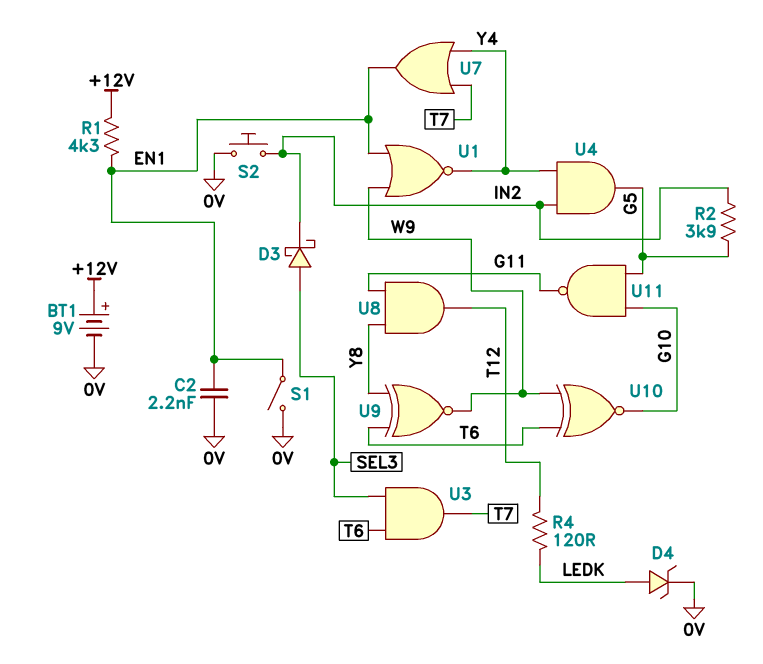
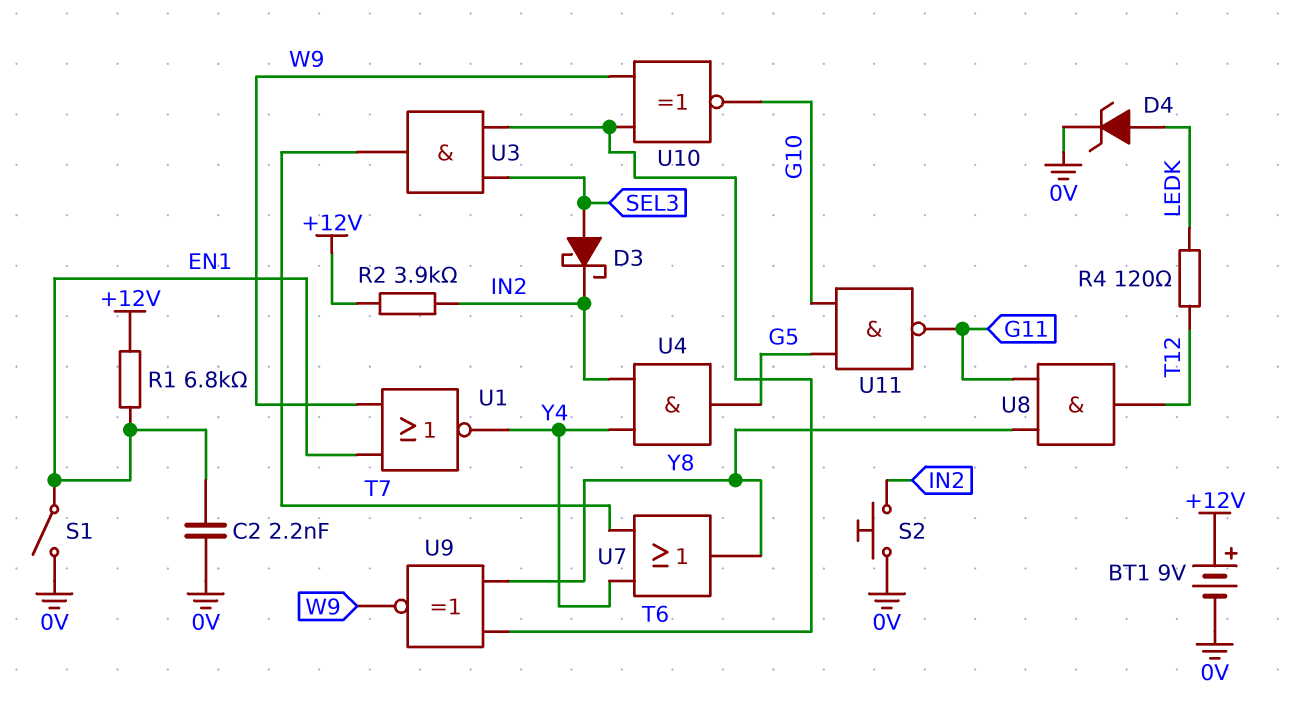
R1: 4.3k (+12V, EN1) -> 6.8k (+12V, EN1)
R2: 3.9k (G5, IN2) -> 3.9k (+12V, IN2)
U7: OR (in T7, in Y4, out EN1) -> OR (in T7, in Y4, out Y8)

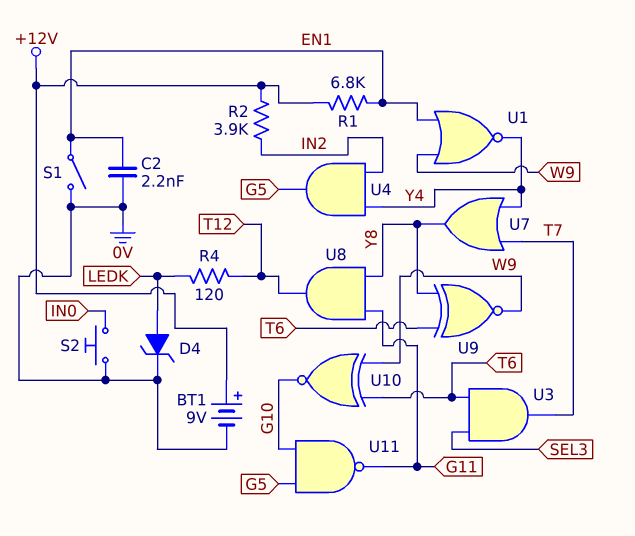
D3: schottky (A SEL3, K IN2) -> none
S2: button (0V, IN2) -> button (0V, IN0)

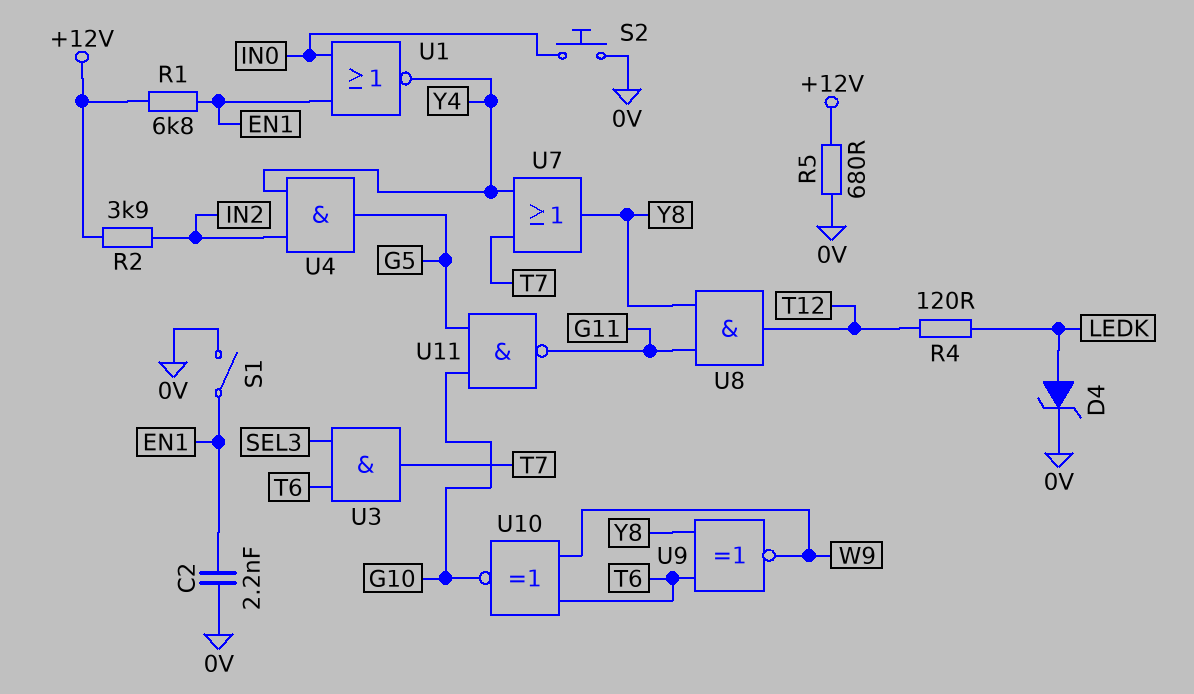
BT1: 9V (plus +12V, minus 0V) -> none
R5: none -> 680 (+12V, 0V)
U1: NOR (in EN1, in W9, out Y4) -> NOR (in EN1, in IN0, out Y4)

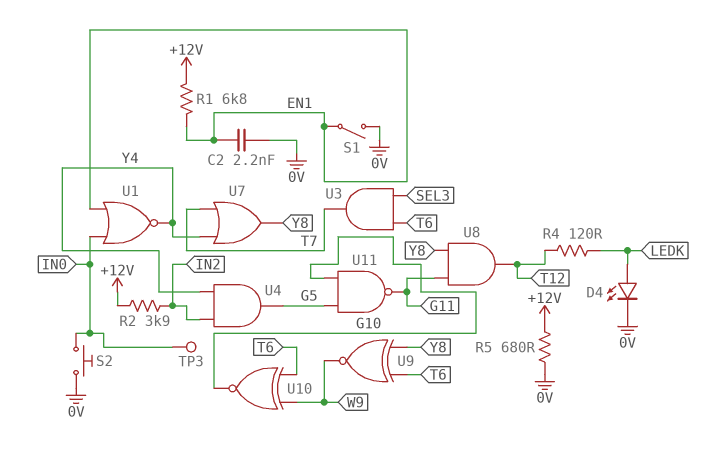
D4: zener (A LEDK, K 0V) -> LED (A LEDK, K 0V)
TP3: none -> test point (IN0)

